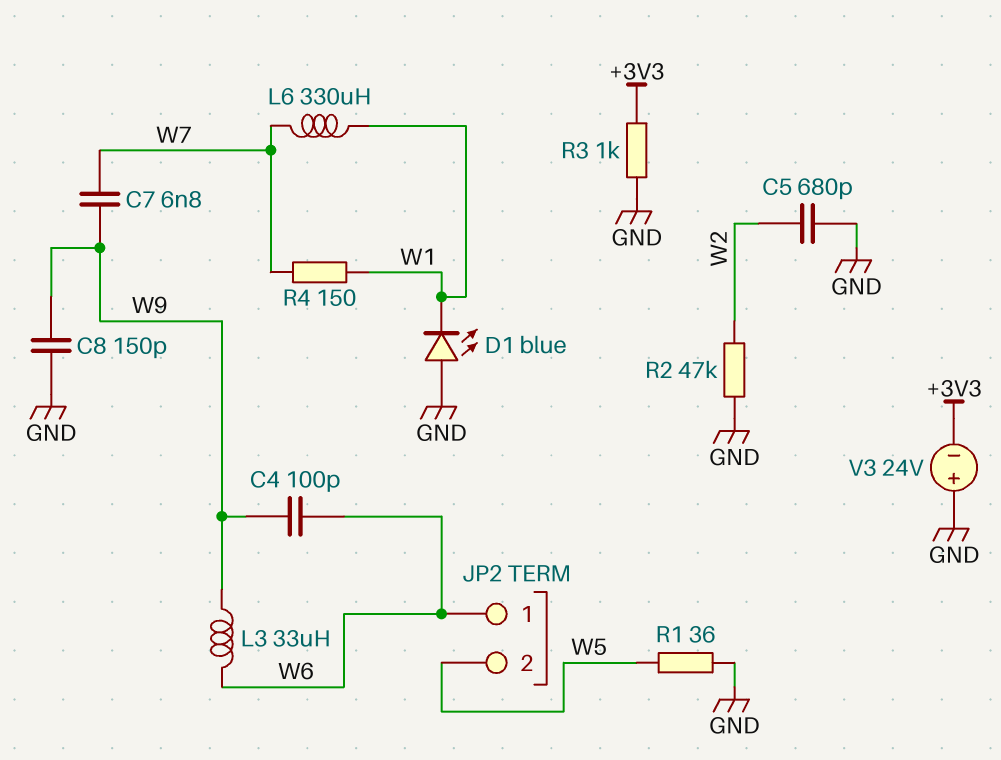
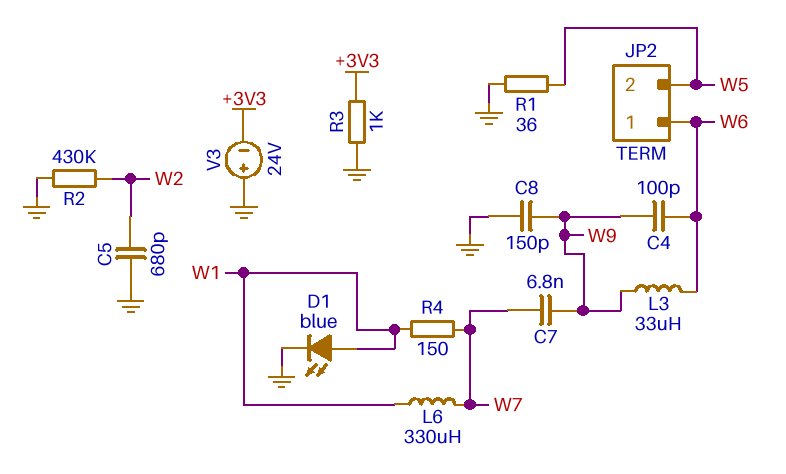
D1: LED blue (A GND, K W1) -> LED blue (A W1, K GND)
R2: 47k (GND, W2) -> 430k (GND, W2)

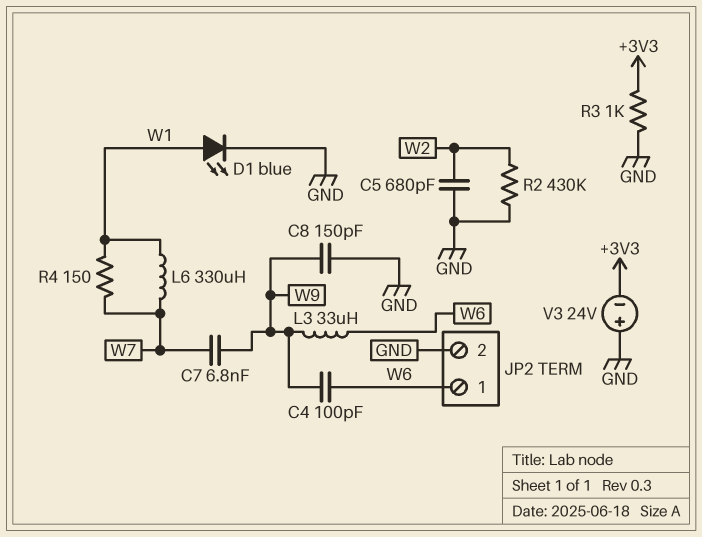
JP2 pin 2: W5 -> GND
R1: 36 (GND, W5) -> none

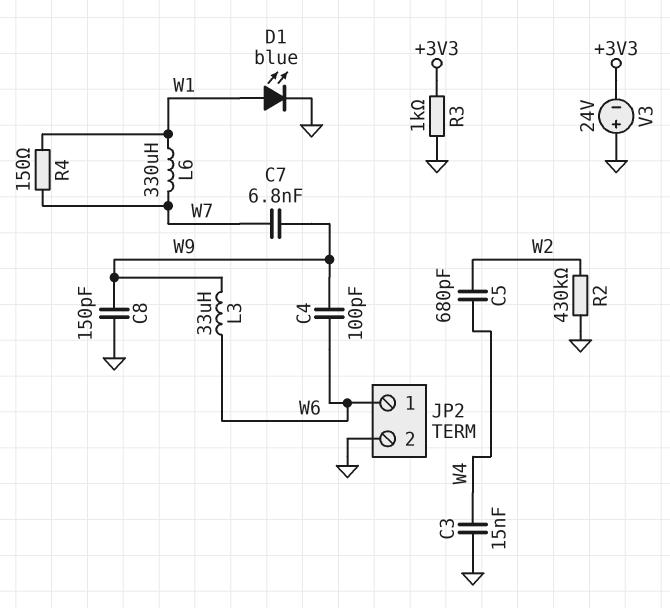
C3: none -> 15nF (GND, W4)
C5: 680pF (GND, W2) -> 680pF (W2, W4)

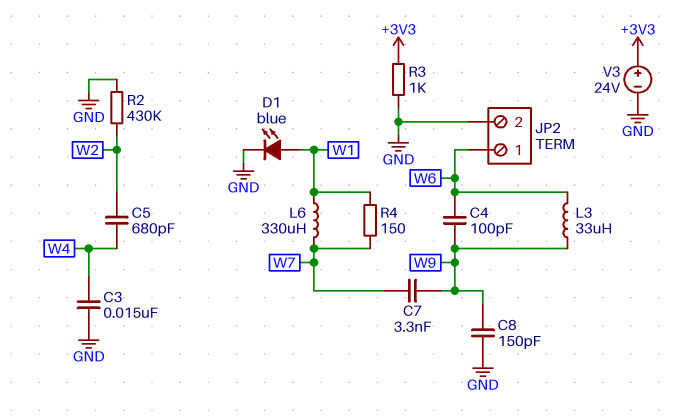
C7: 6.8nF (W7, W9) -> 3.3nF (W7, W9)
V3: 24V (plus GND, minus +3V3) -> 24V (plus +3V3, minus GND)

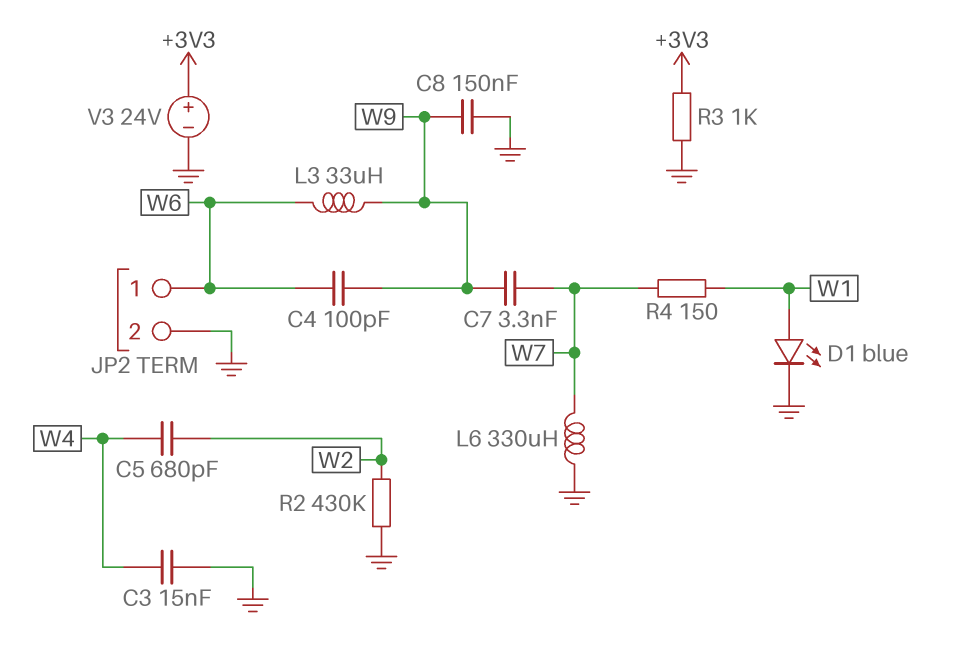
C8: 150pF (GND, W9) -> 150nF (GND, W9)
L6: 330uH (W1, W7) -> 330uH (GND, W7)

